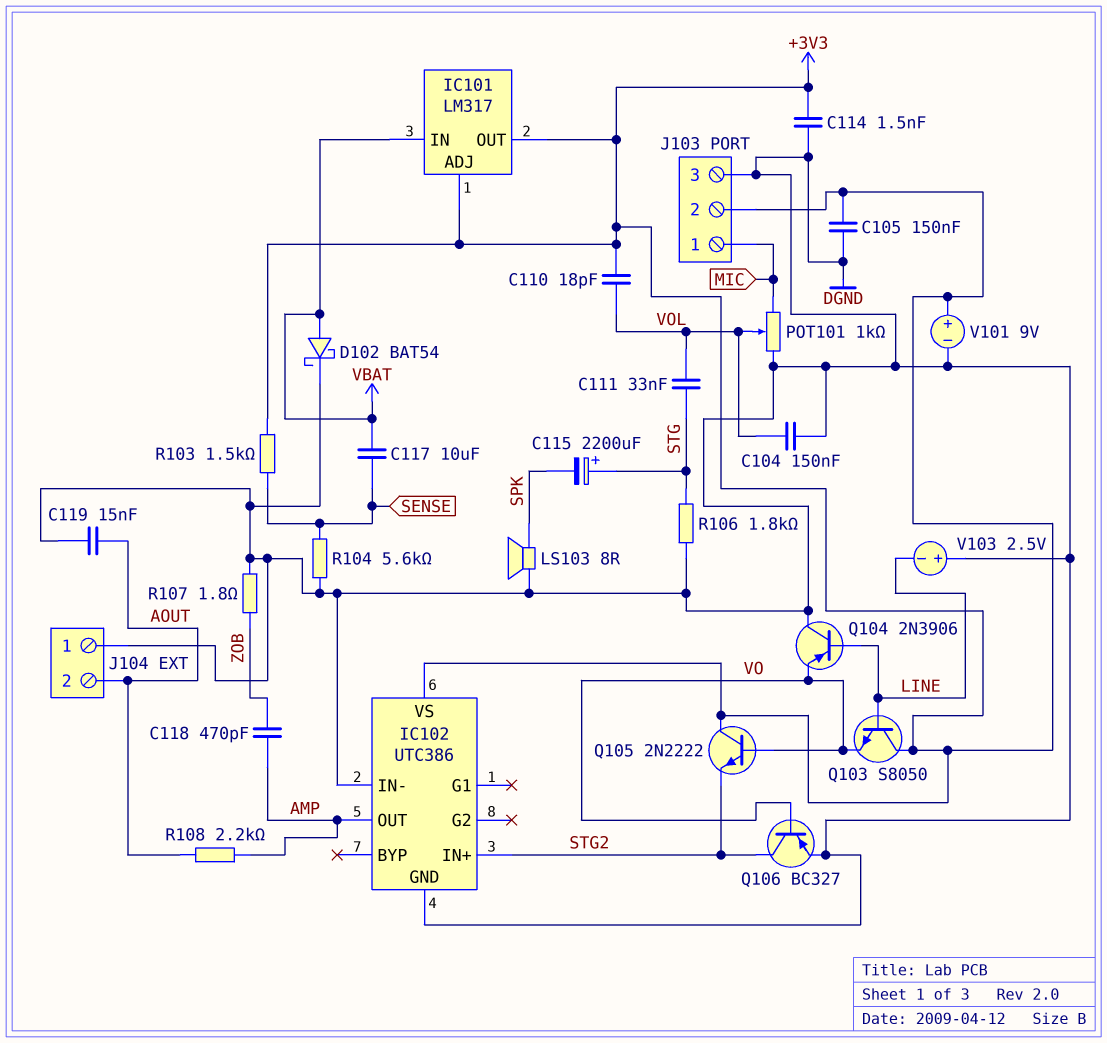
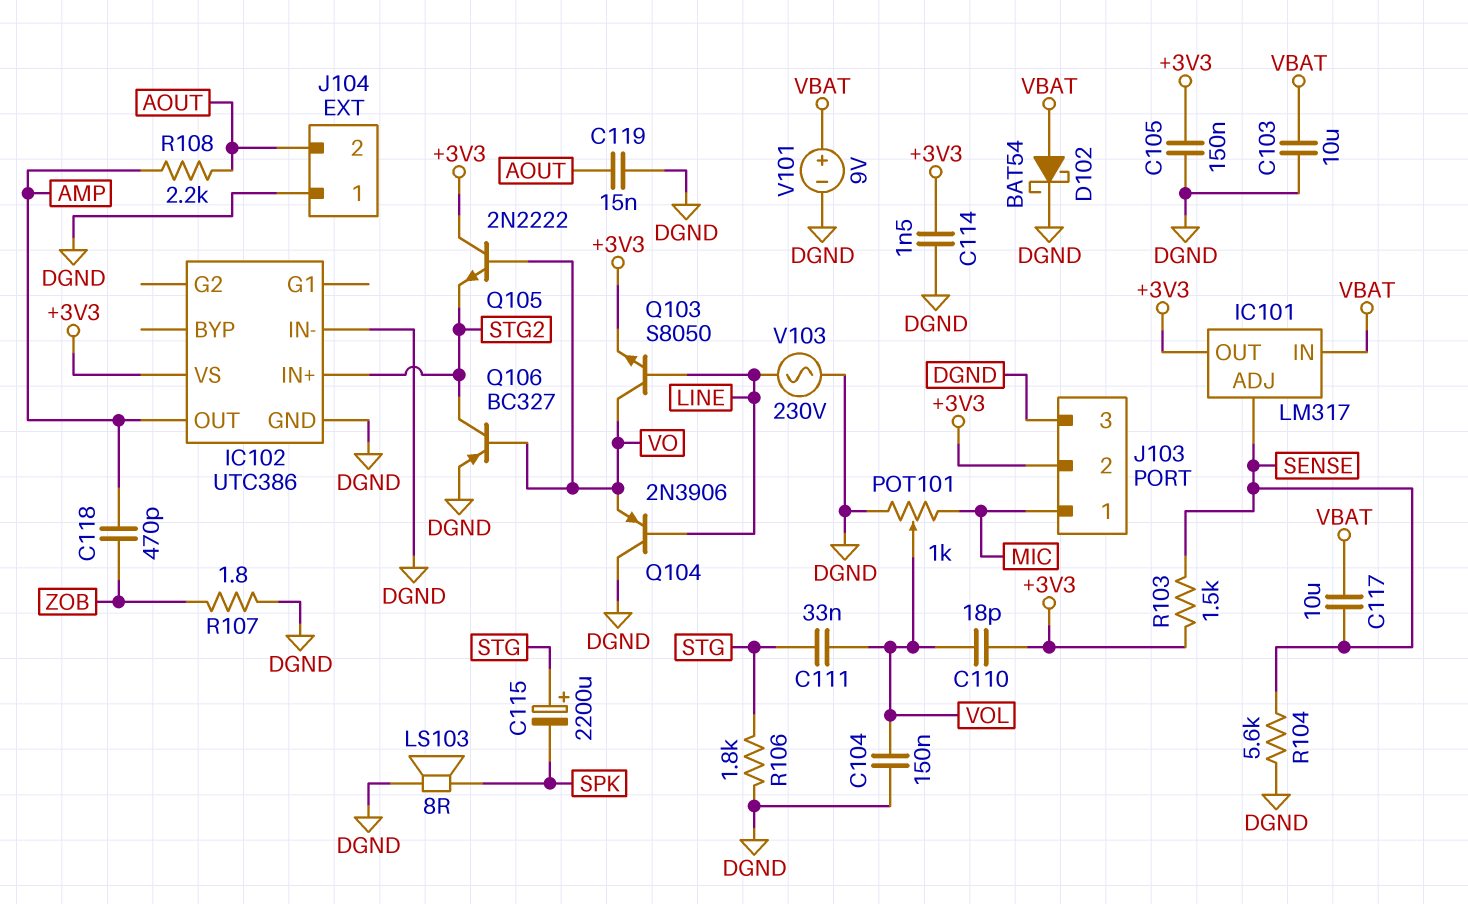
C103: none -> 10uF (DGND, VBAT)
IC101 pin ADJ: +3V3 -> SENSE
Q103: NPN S8050 (B LINE, C +3V3, E VO) -> NPN S8050 (B LINE, C VO, E +3V3)
V101: 9V (plus +3V3, minus DGND) -> 9V (plus VBAT, minus DGND)
V103: 2.5V (plus DGND, minus LINE) -> AC 230V (DGND, LINE)

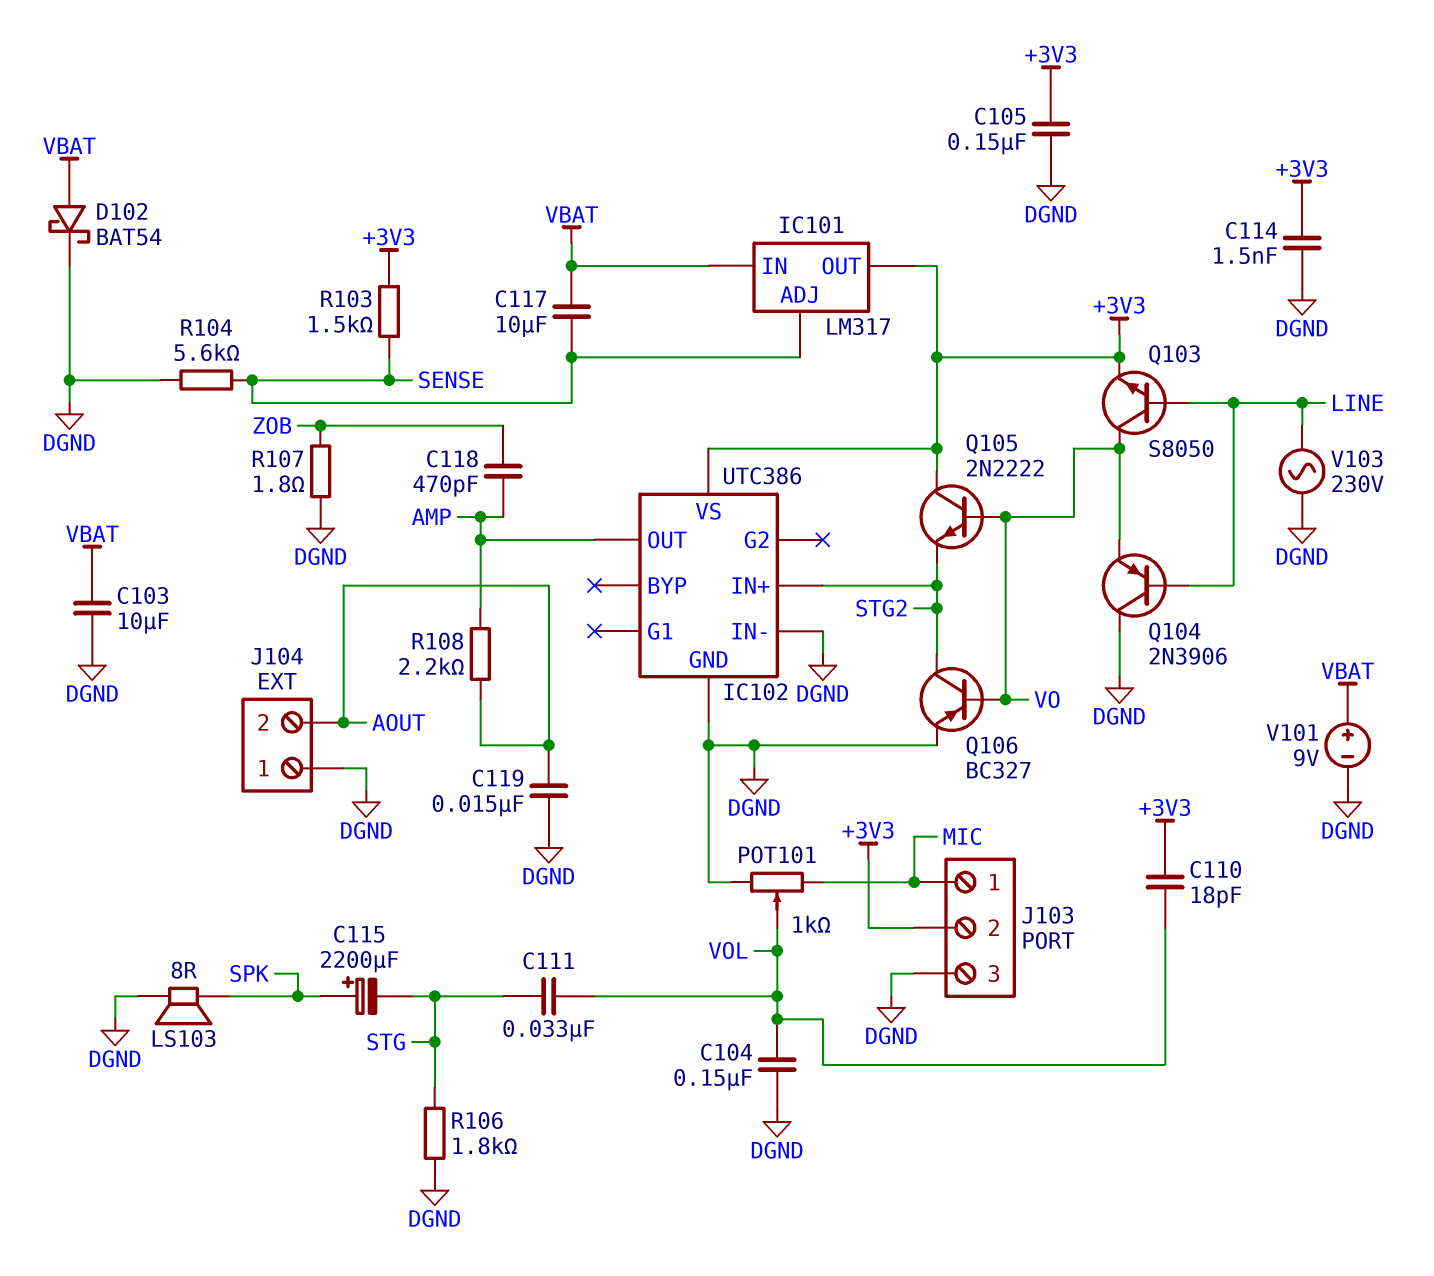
C115: 2200uF (plus STG, minus SPK) -> 2200uF (plus SPK, minus STG)

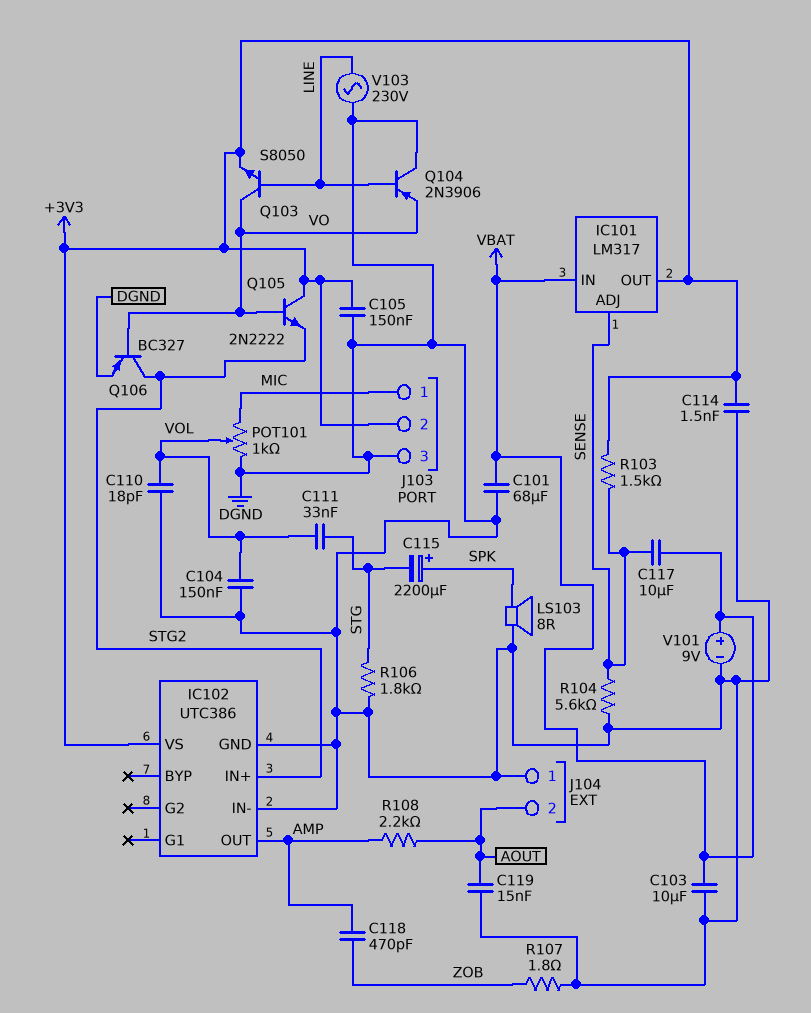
C101: none -> 68uF (DGND, VBAT)
C110: 18pF (+3V3, VOL) -> 18pF (DGND, VOL)
D102: schottky BAT54 (A VBAT, K DGND) -> none

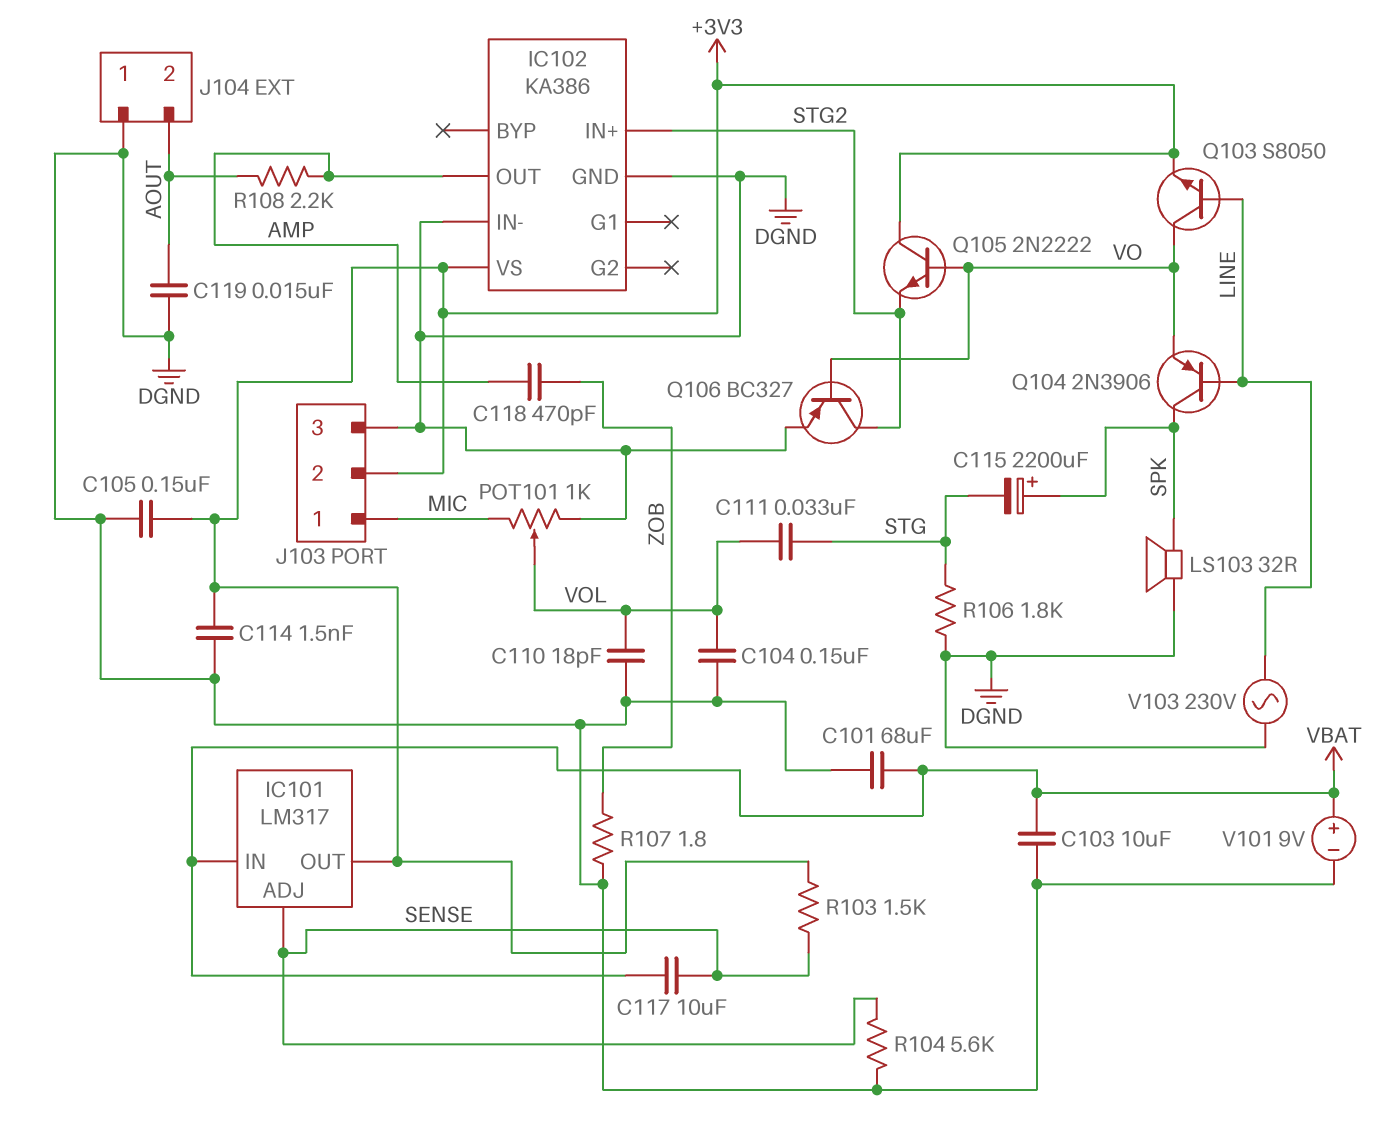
IC102: UTC386 -> KA386
LS103: speaker 8R (DGND, SPK) -> speaker 32R (DGND, SPK)
Q104: PNP 2N3906 (B LINE, C DGND, E VO) -> PNP 2N3906 (B LINE, C SPK, E VO)

